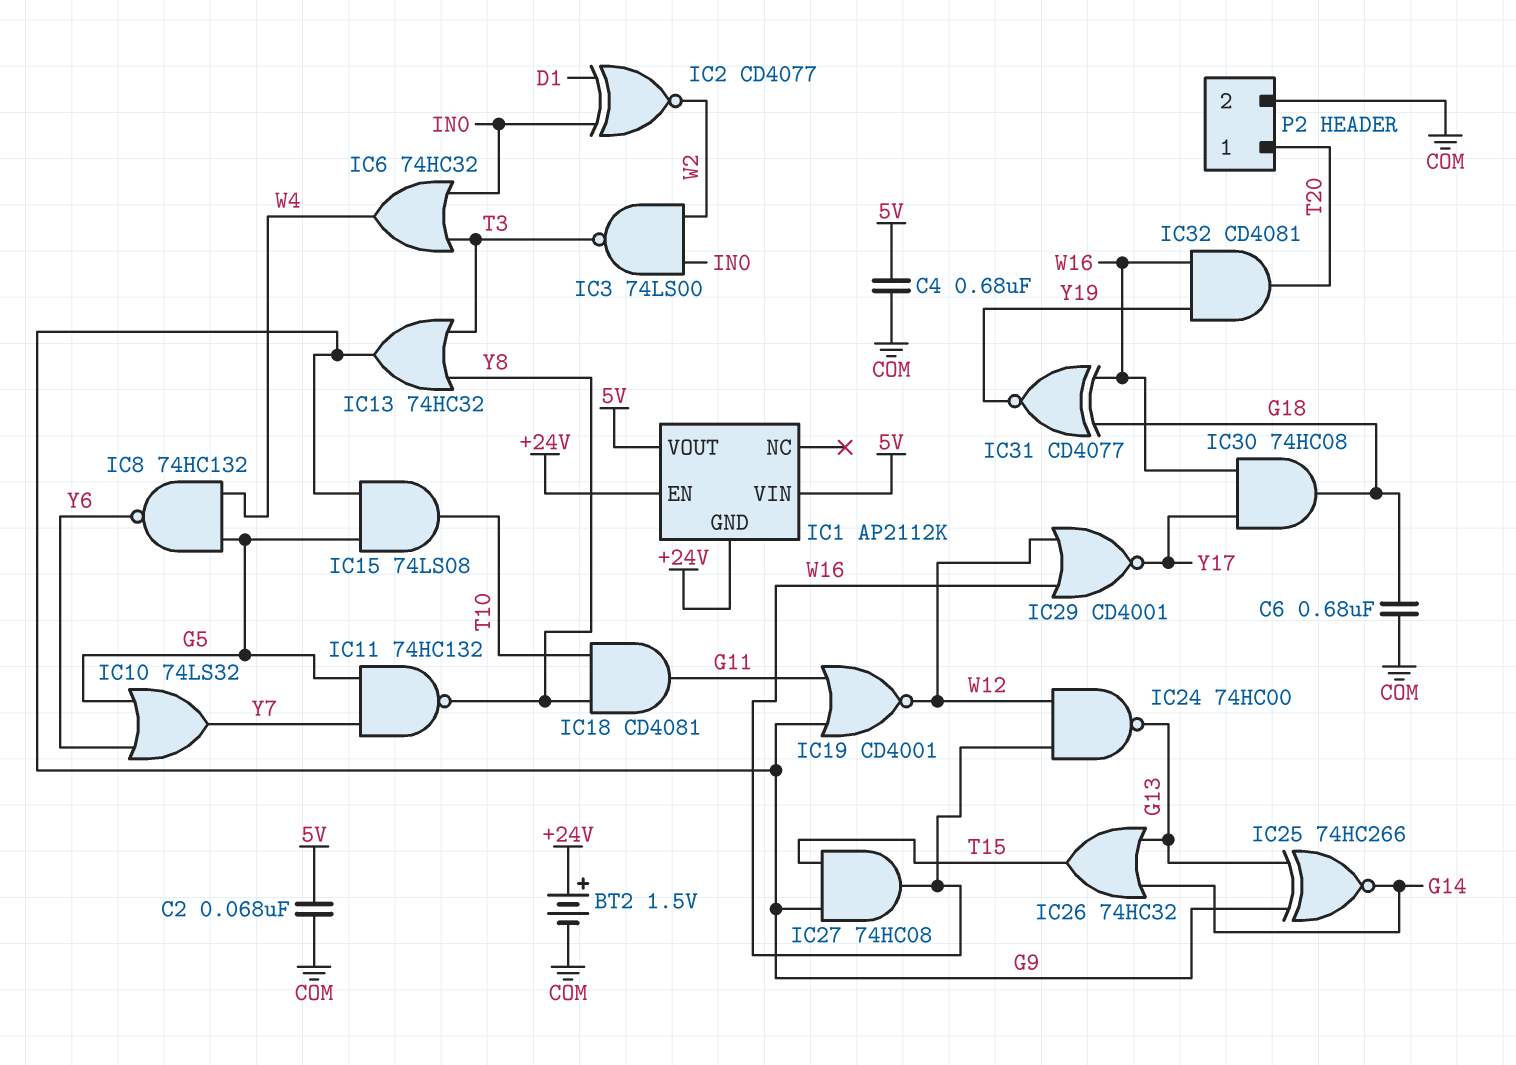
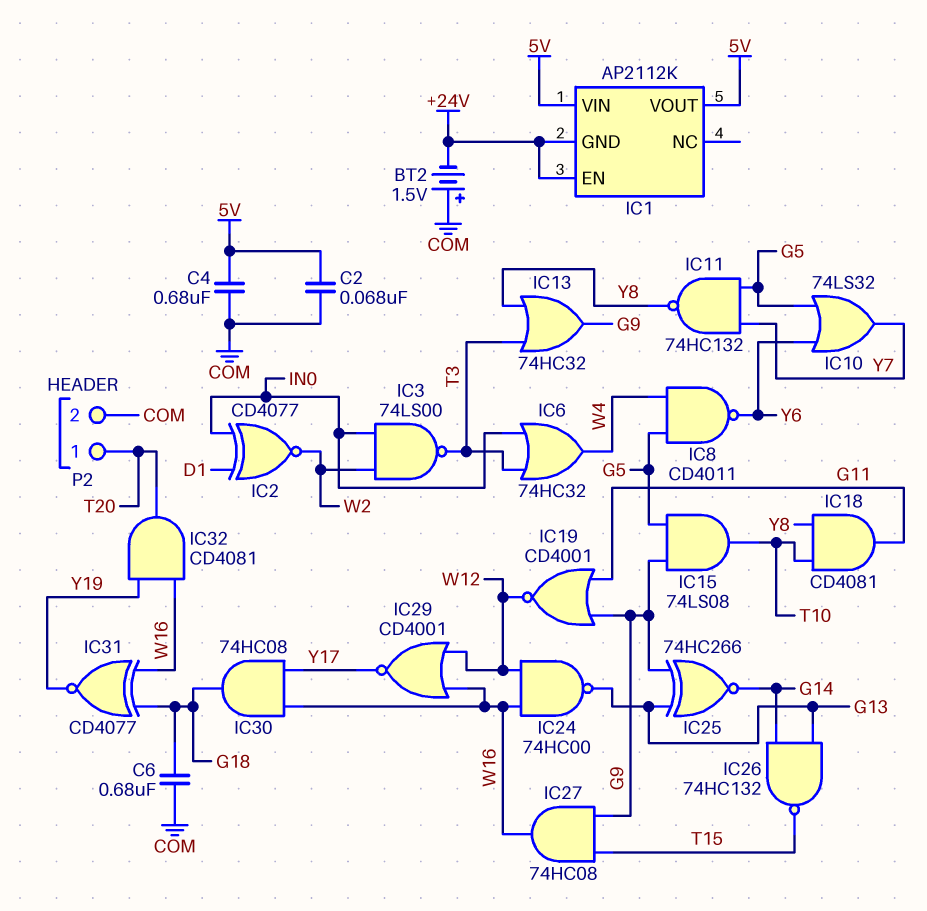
BT2: 1.5V (plus +24V, minus COM) -> 1.5V (plus COM, minus +24V)
IC8: NAND 74HC132 (in G5, in W4, out Y6) -> NAND CD4011 (in G5, in W4, out Y6)
IC26: OR 74HC32 (in G13, in G14, out T15) -> NAND 74HC132 (in G13, in G14, out T15)

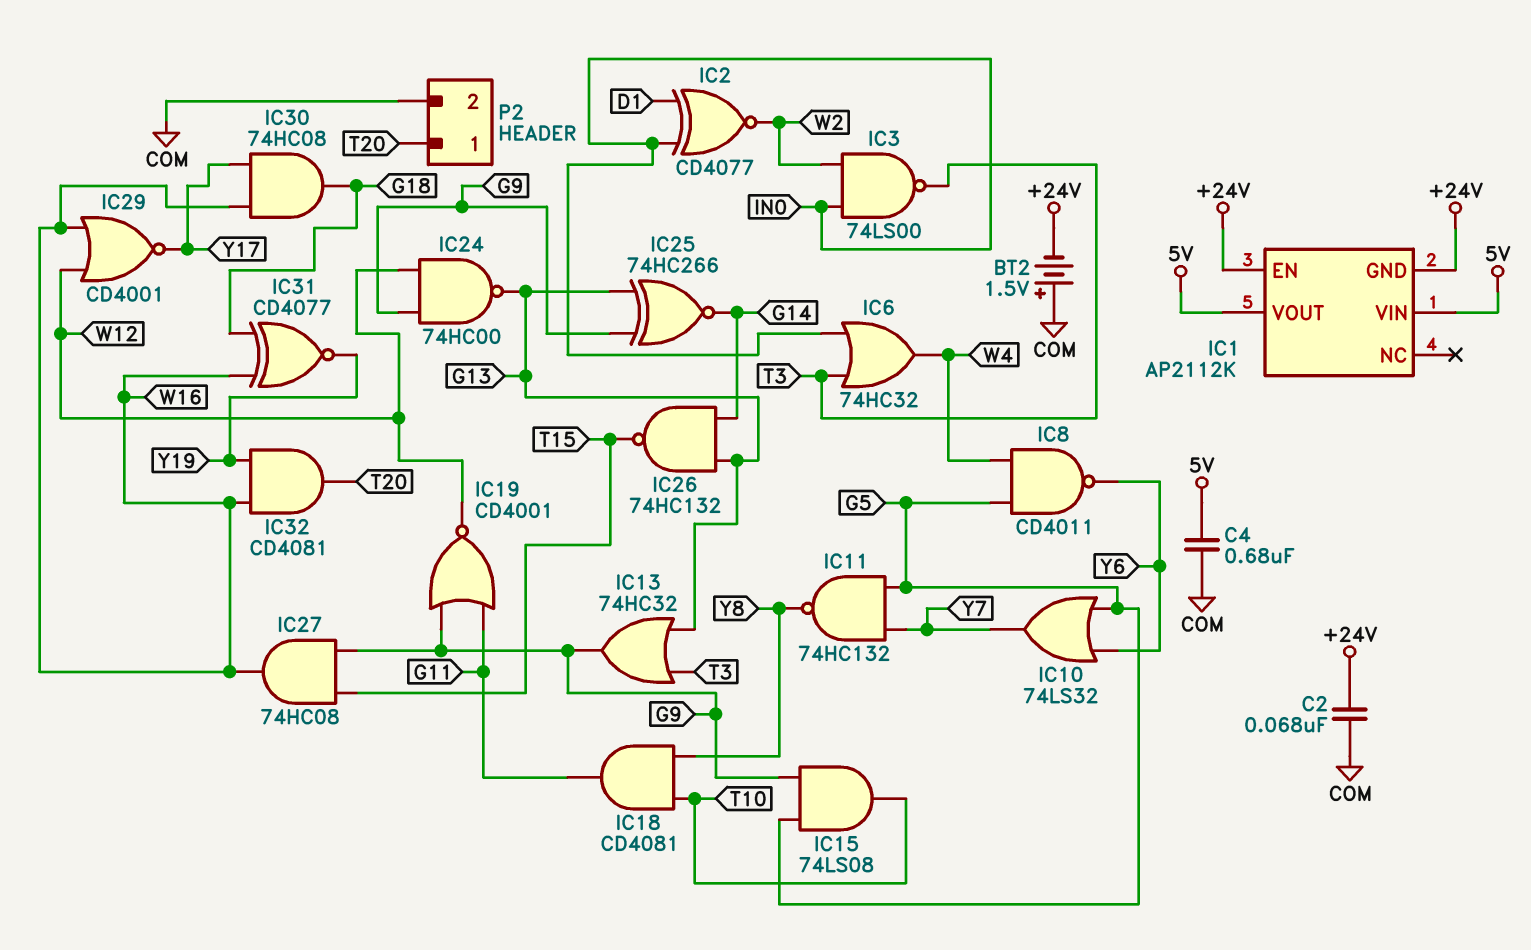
C2: 68nF (5V, COM) -> 68nF (+24V, COM)
C6: 680nF (COM, G18) -> none
IC13: OR 74HC32 (in T3, in Y8, out G9) -> OR 74HC32 (in G13, in T3, out G9)
IC24: NAND 74HC00 (in W12, in W16, out G13) -> NAND 74HC00 (in G9, in W12, out G13)

